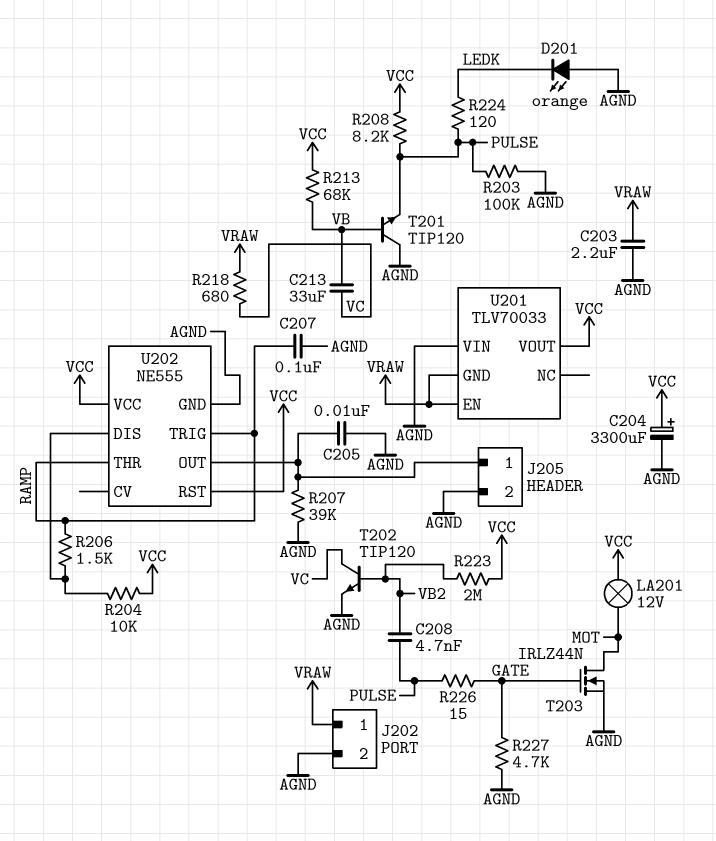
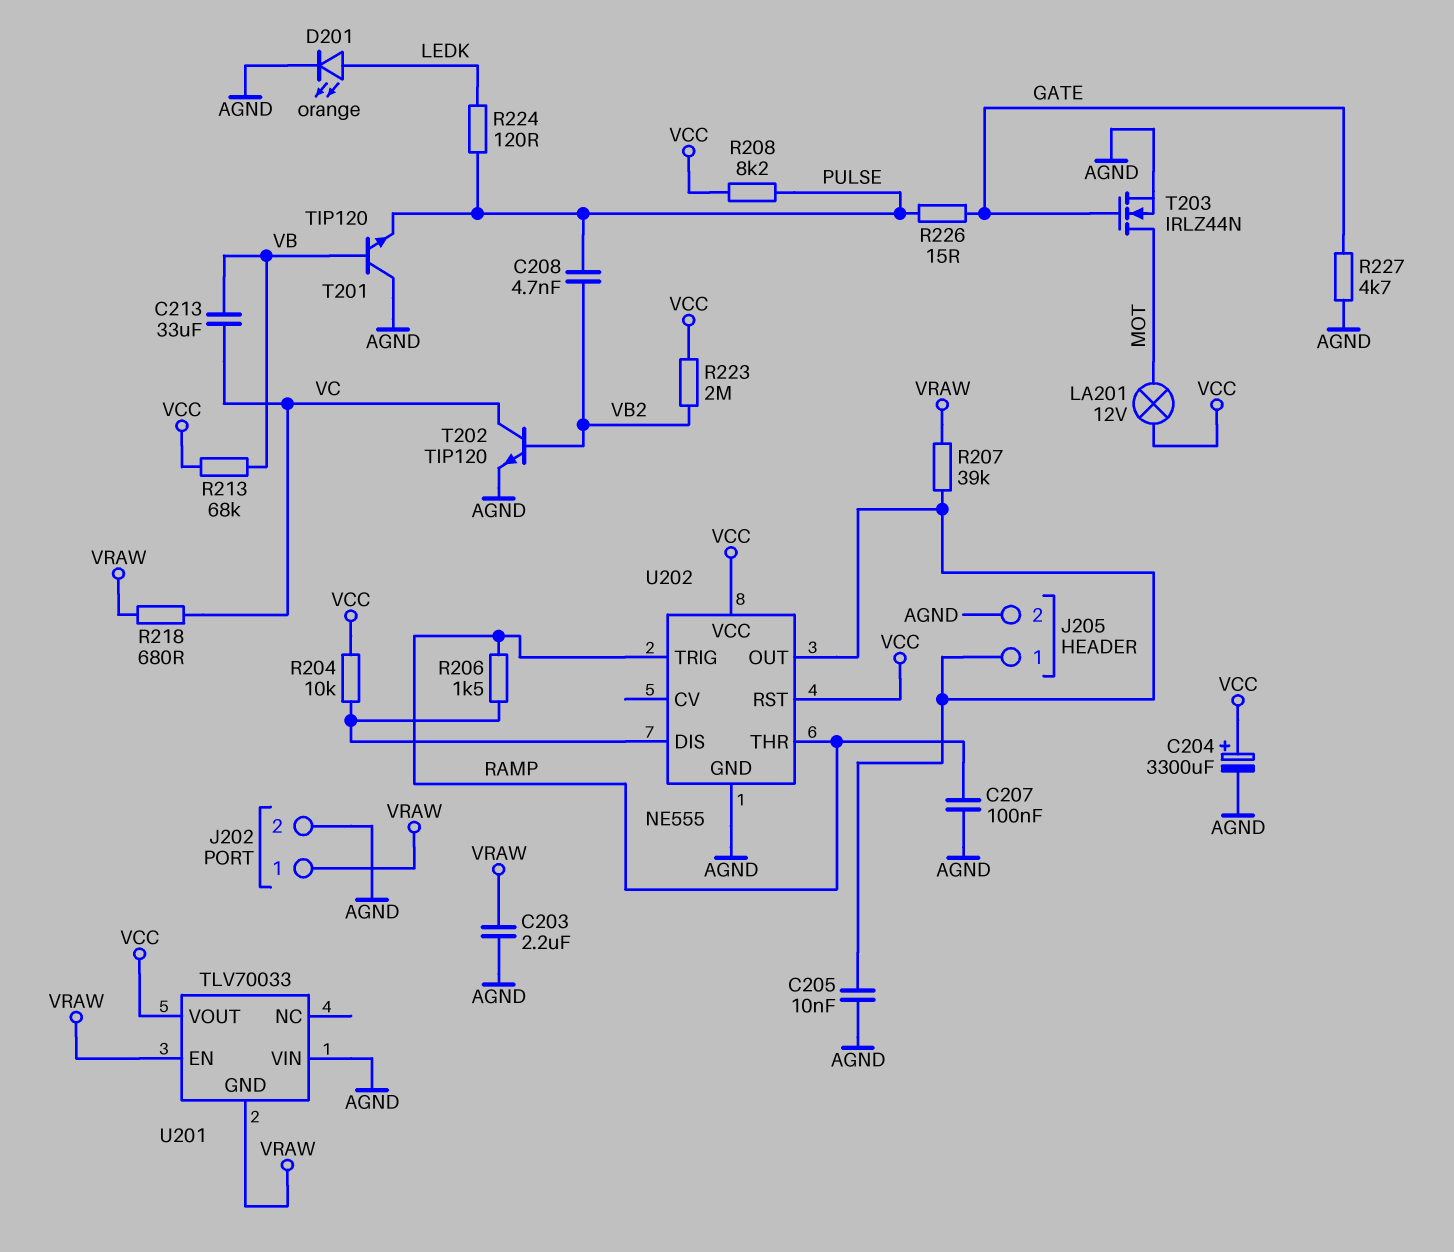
D201: LED orange (A AGND, K LEDK) -> LED orange (A LEDK, K AGND)
R203: 100k (AGND, PULSE) -> none
R207: 39k (AGND, J205/1) -> 39k (J205/1, VRAW)

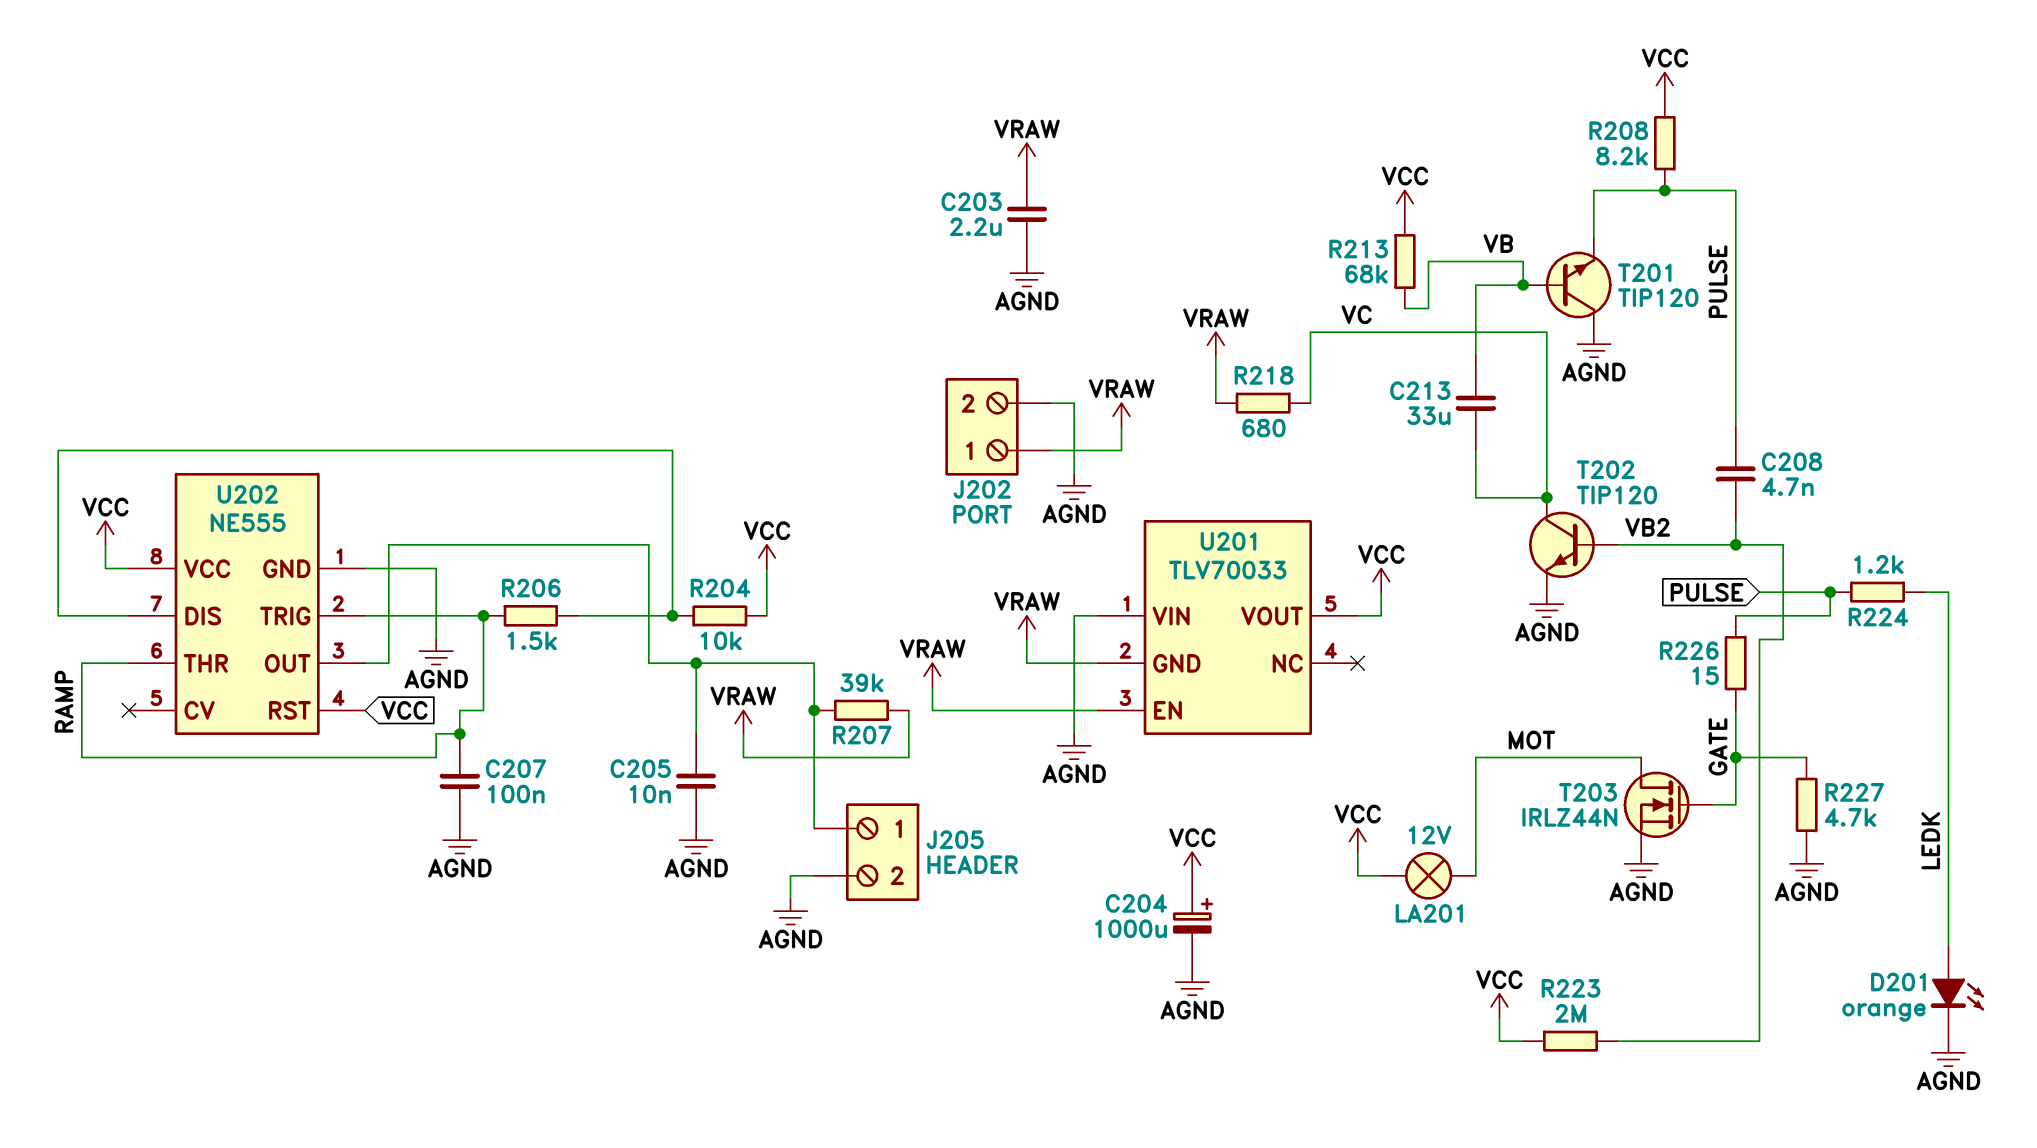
C204: 3300uF (plus VCC, minus AGND) -> 1000uF (plus VCC, minus AGND)
R224: 120 (LEDK, PULSE) -> 1.2k (LEDK, PULSE)

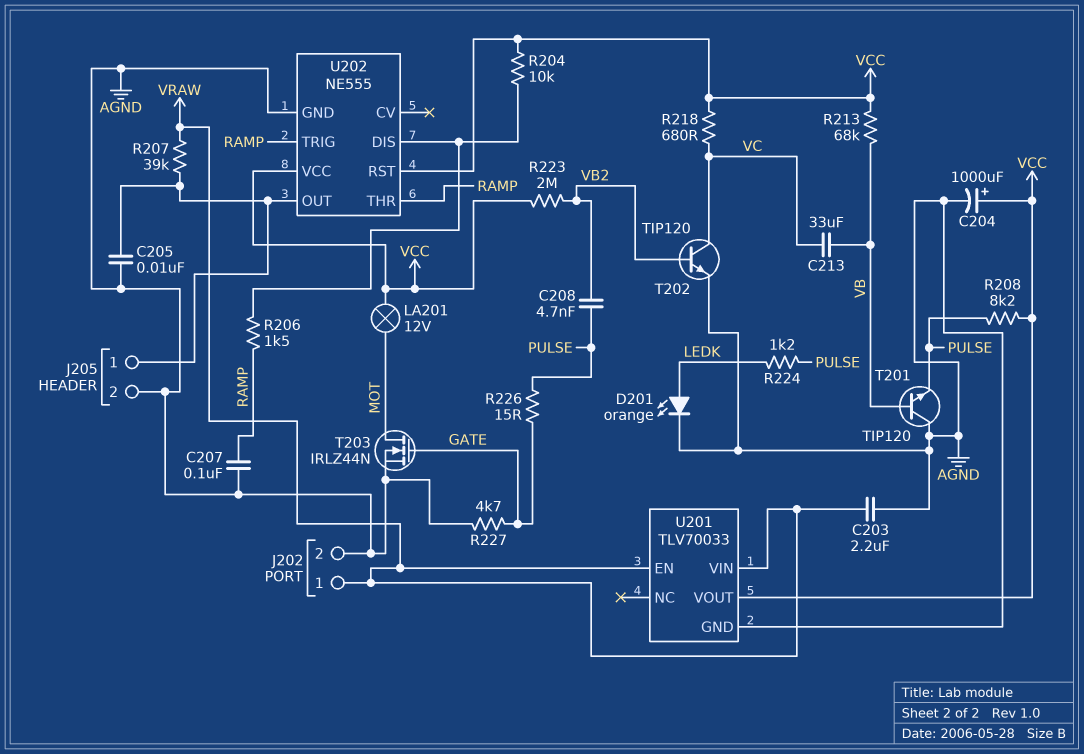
R218: 680 (VC, VRAW) -> 680 (VC, VCC)
U201 pin GND: VRAW -> AGND
U201 pin VIN: AGND -> VRAW

